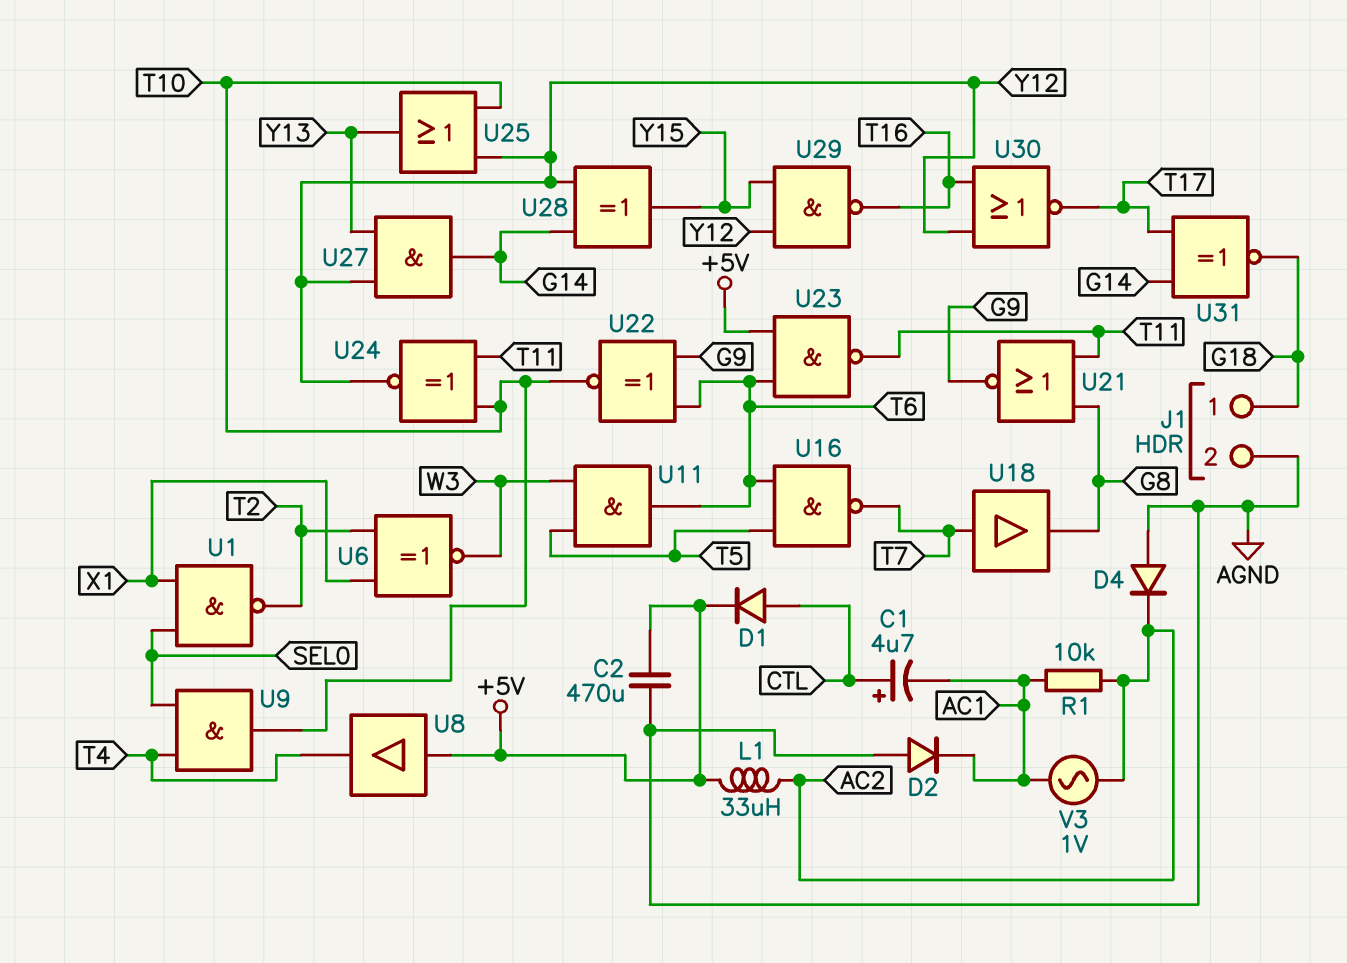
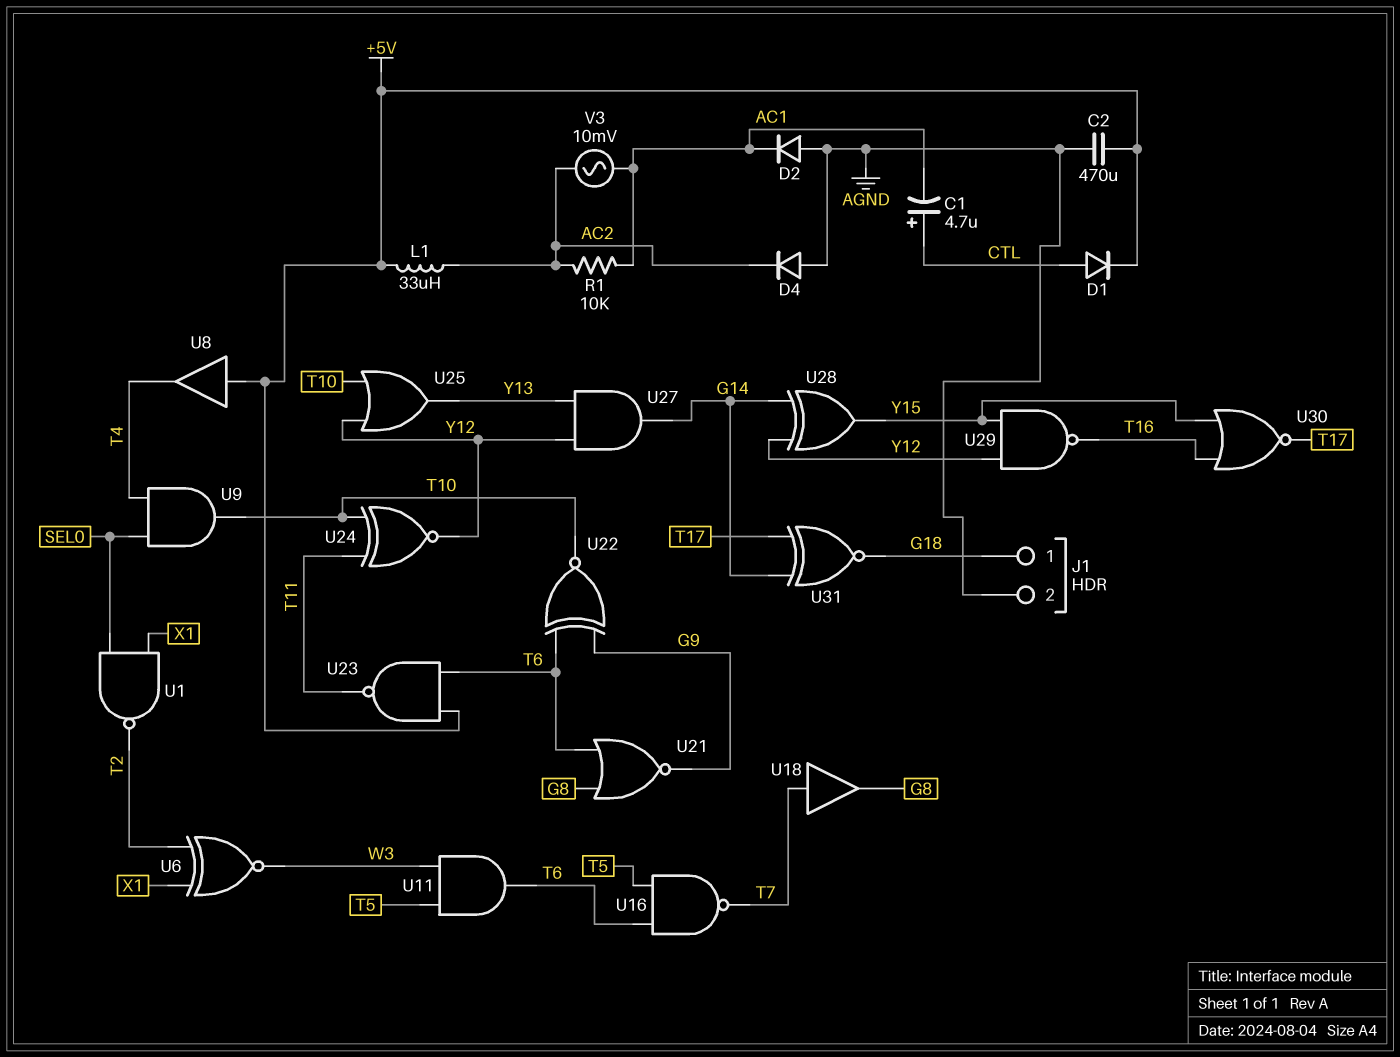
U21: NOR (in G8, in T11, out G9) -> NOR (in G8, in T6, out G9)
U30: NOR (in T16, in Y12, out T17) -> NOR (in T16, in Y15, out T17)
V3: AC 1V (AC1, AC2) -> AC 10mV (AC1, AC2)

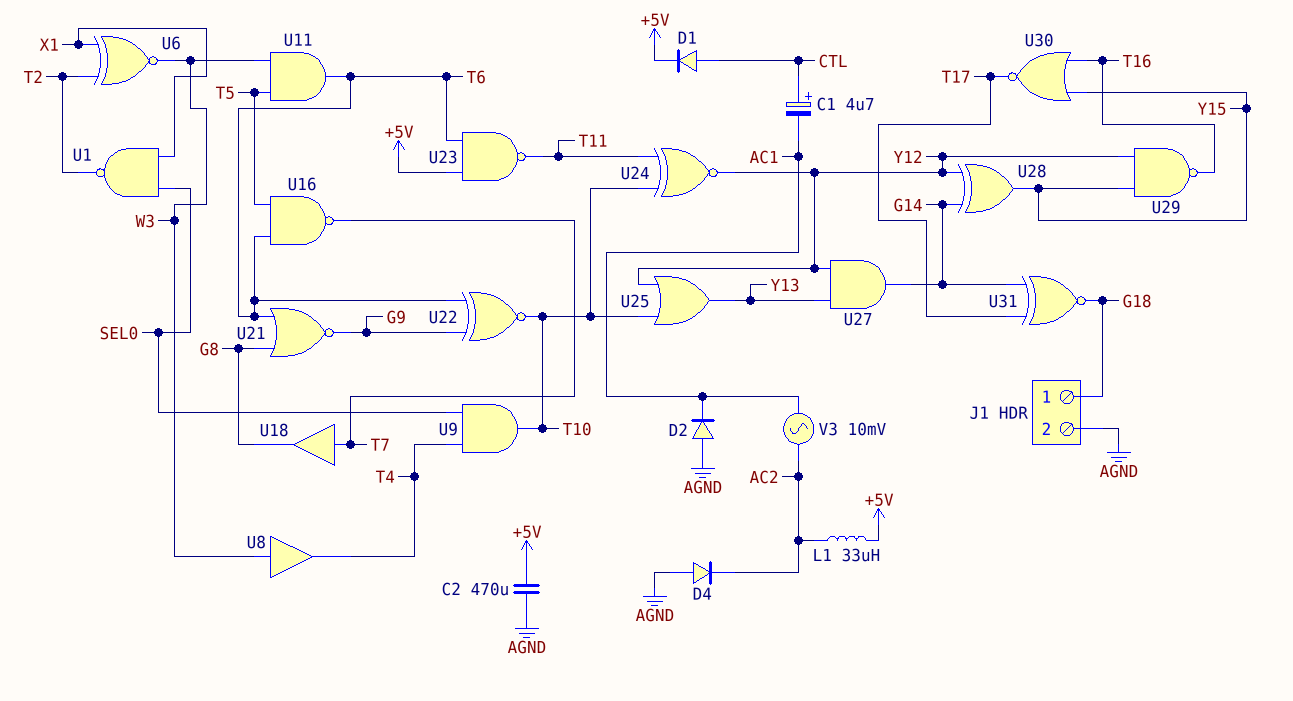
R1: 10k (AC1, AC2) -> none
U8: buffer (in +5V, out T4) -> buffer (in W3, out T4)

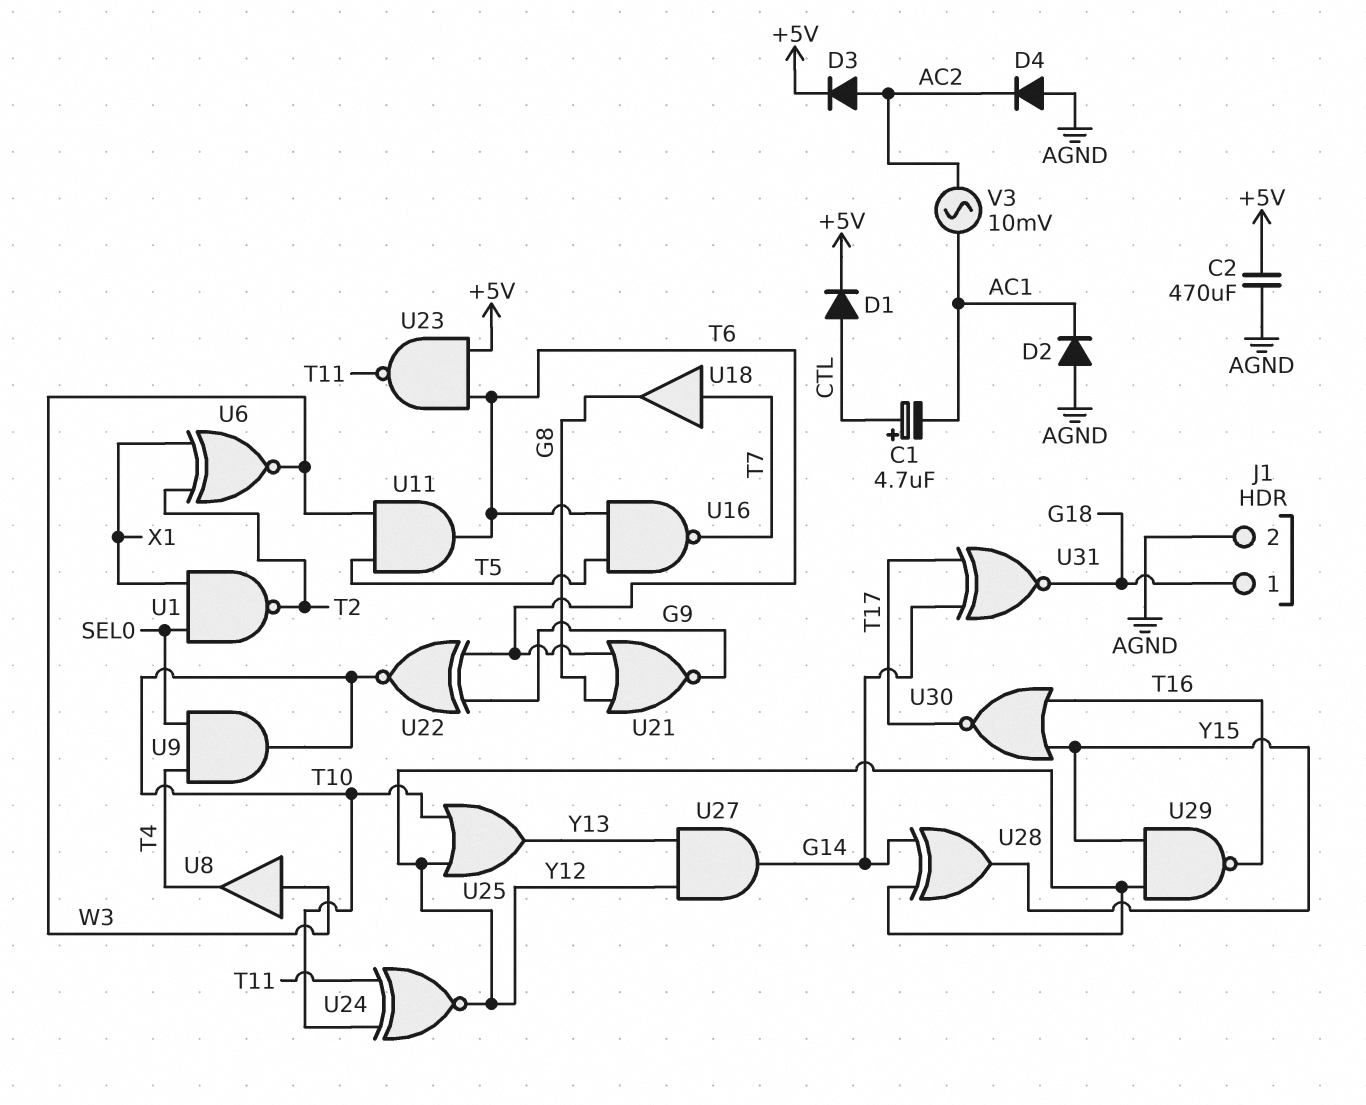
D3: none -> diode (A AC2, K +5V)
L1: 33uH (+5V, AC2) -> none

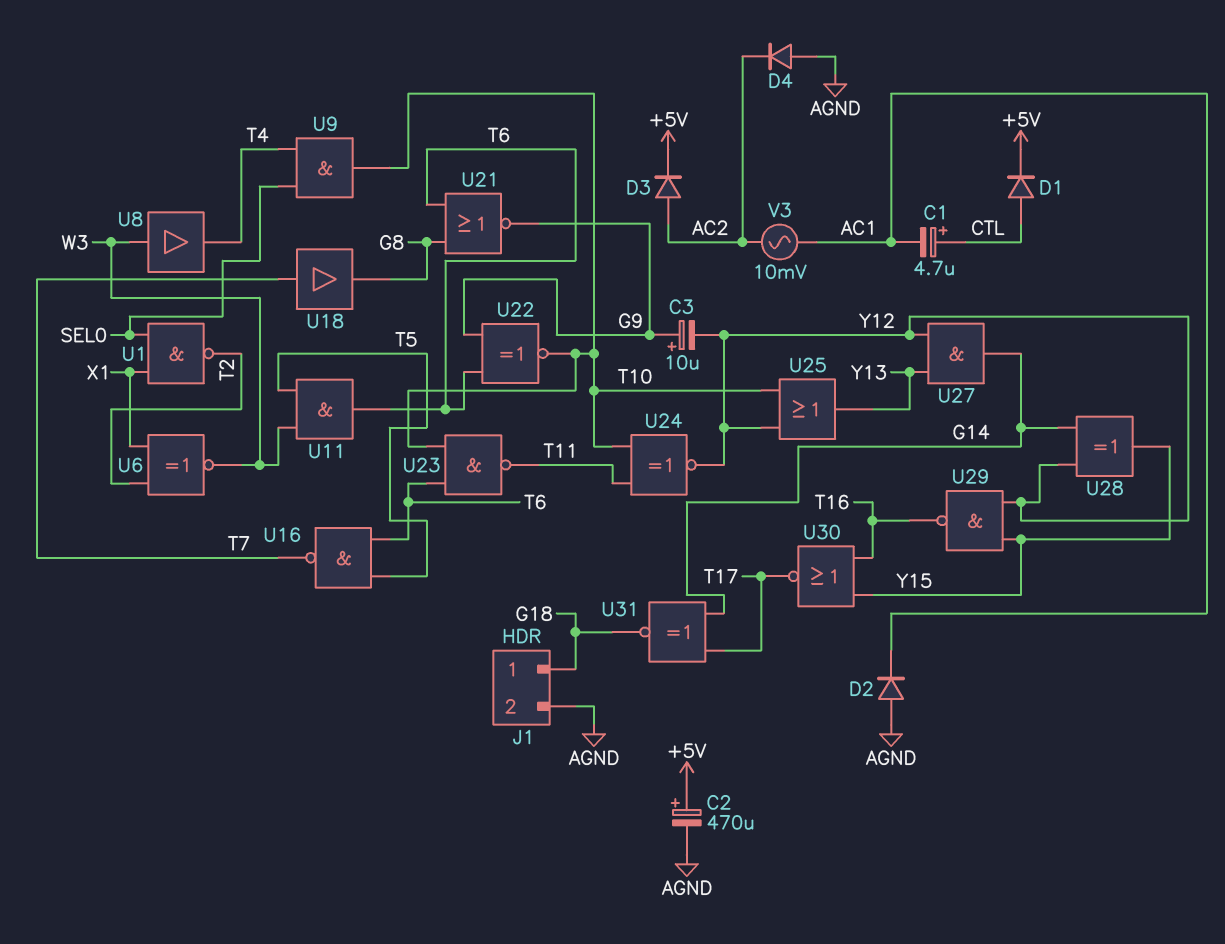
C2: 470uF (+5V, AGND) -> 470uF (plus +5V, minus AGND)
C3: none -> 10uF (plus G9, minus Y12)
U23: NAND (in +5V, in T6, out T11) -> NAND (in T6, in T10, out T11)

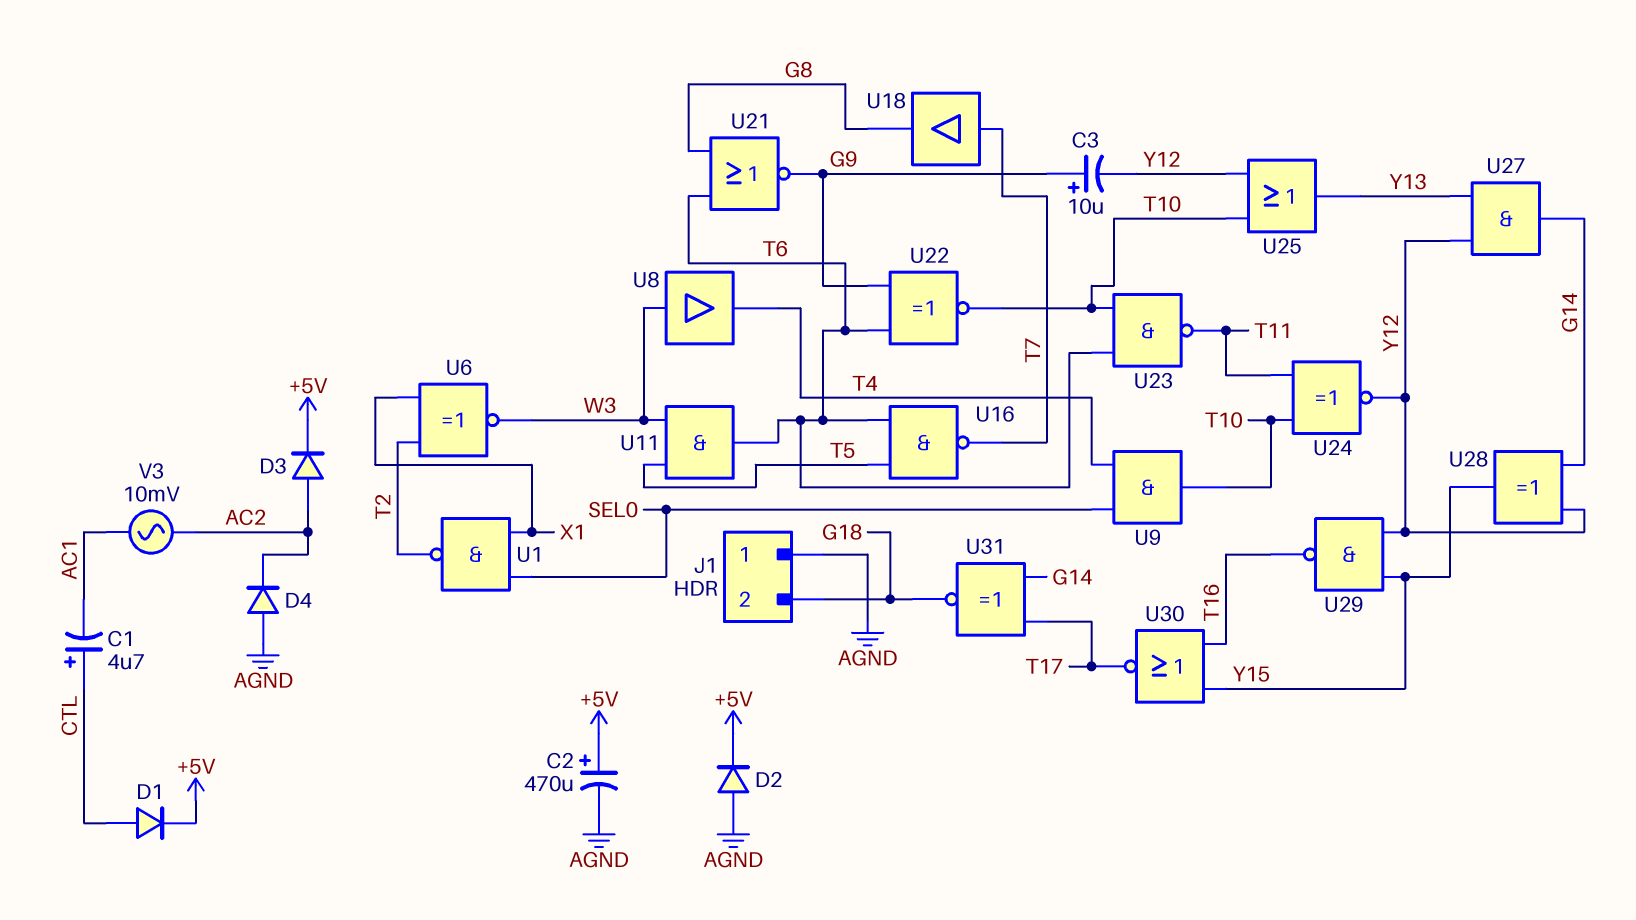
D2: diode (A AGND, K AC1) -> diode (A AGND, K +5V)
J1 pin 1: G18 -> AGND
J1 pin 2: AGND -> G18

